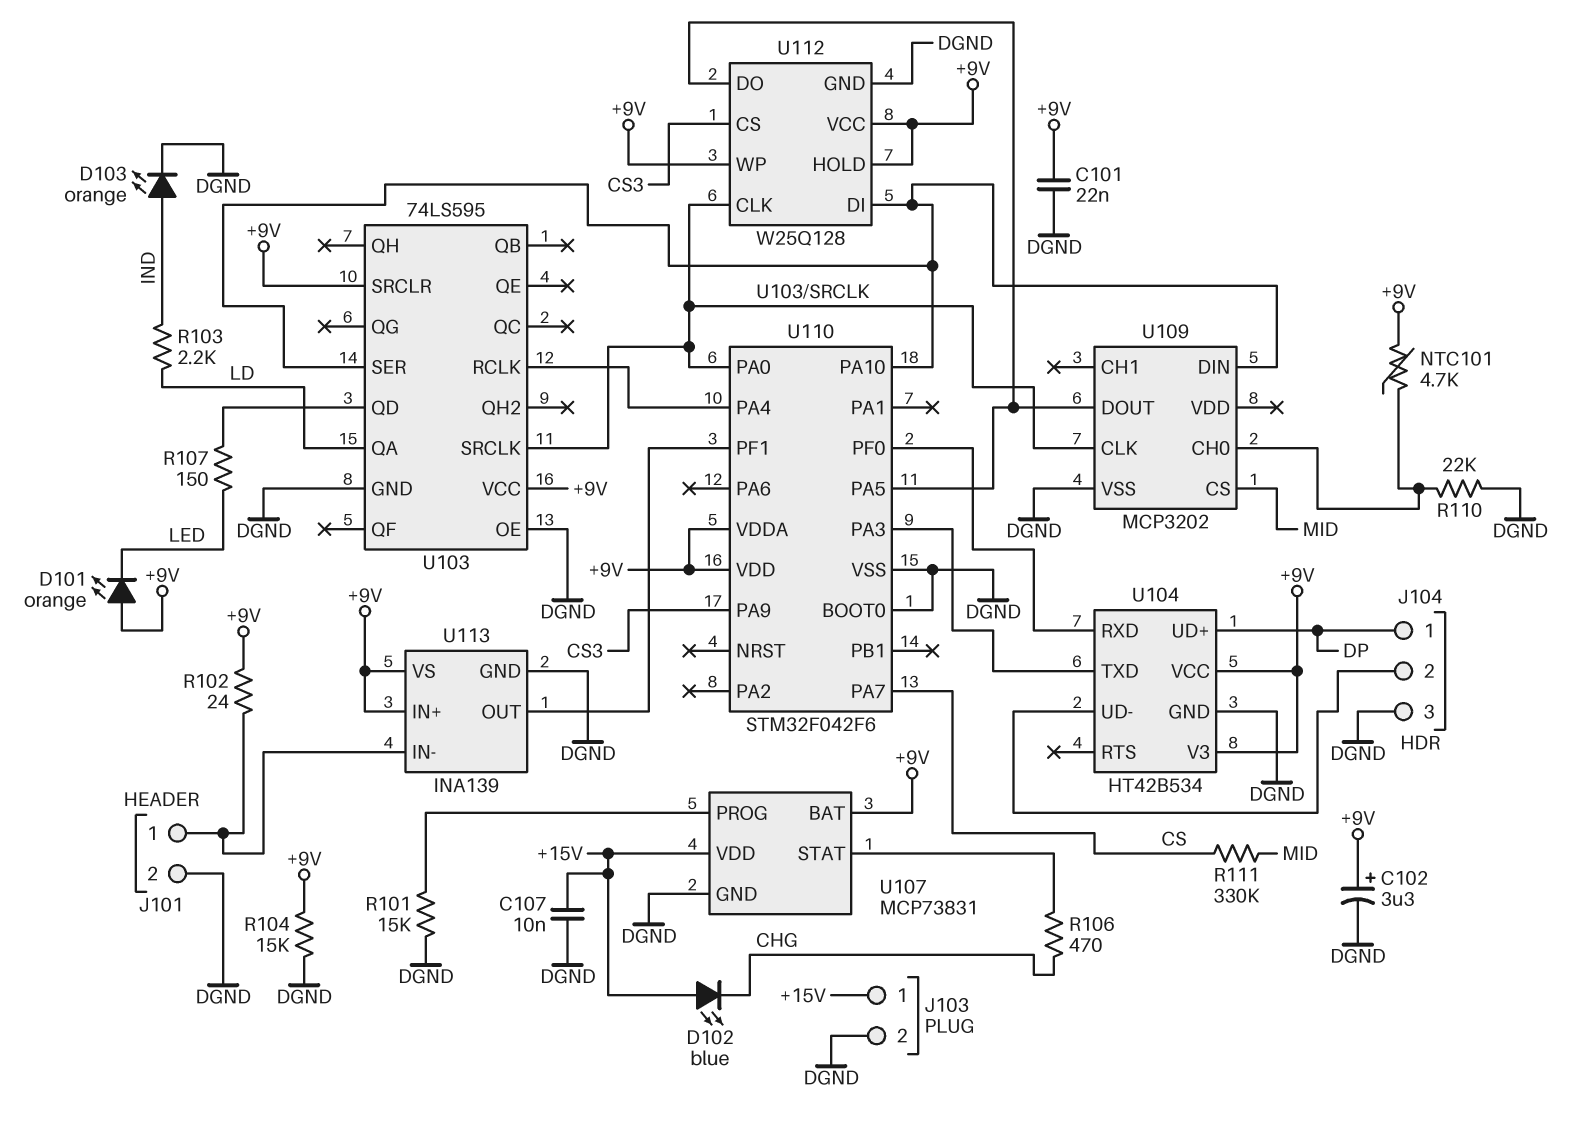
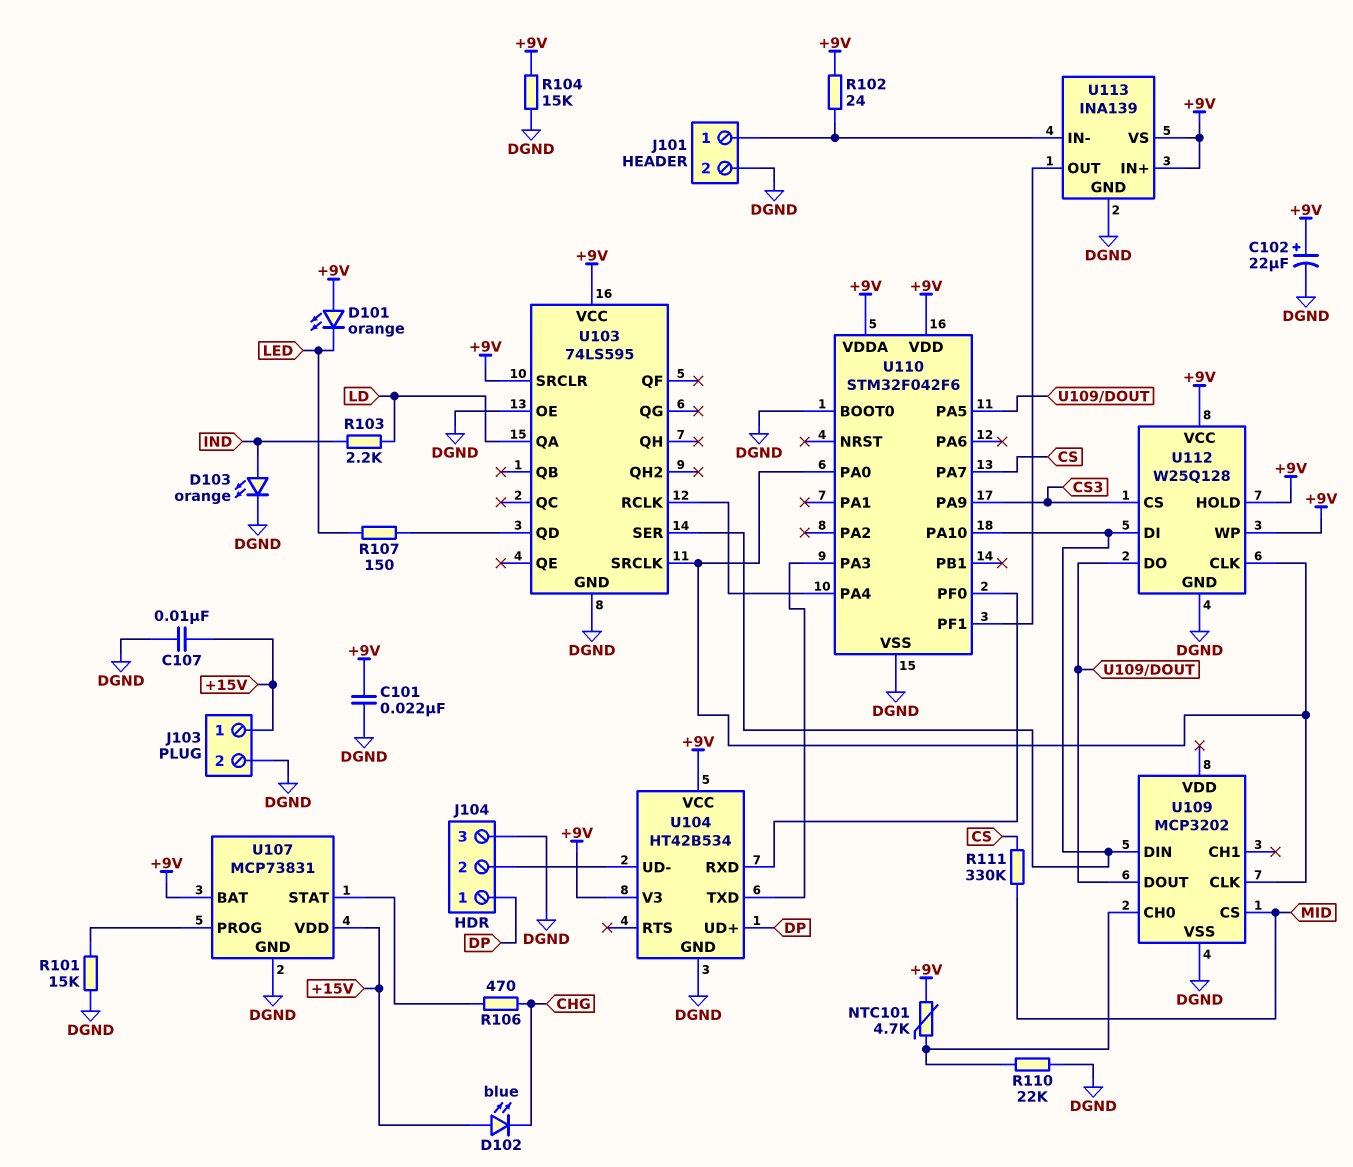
C102: 3.3uF (plus +9V, minus DGND) -> 22uF (plus +9V, minus DGND)

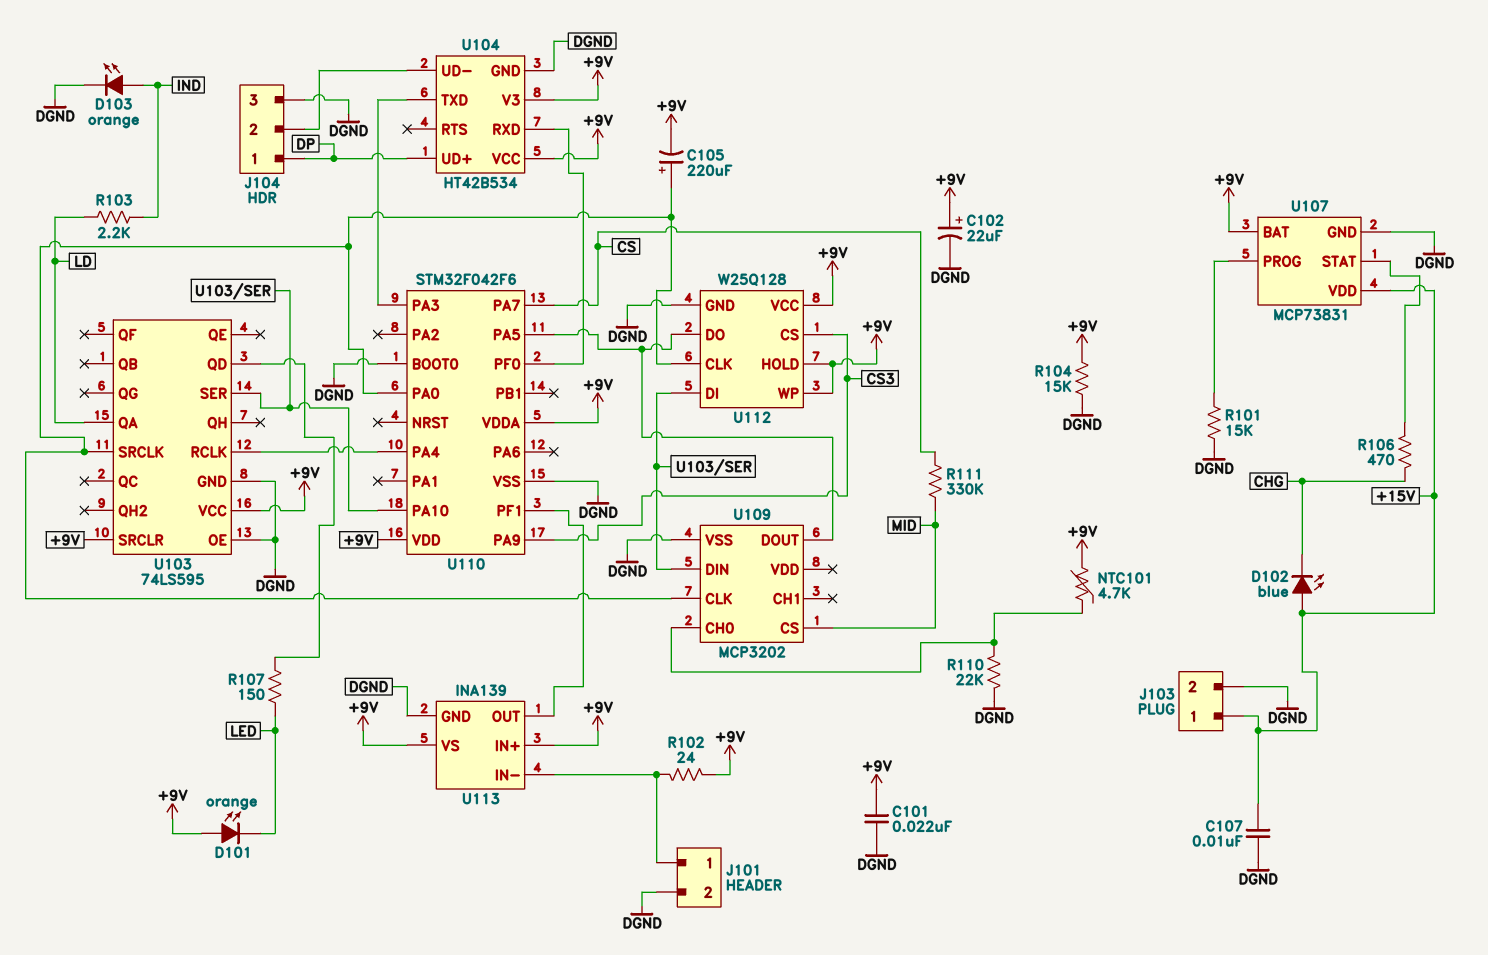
C105: none -> 220uF (plus U103/SRCLK, minus +9V)

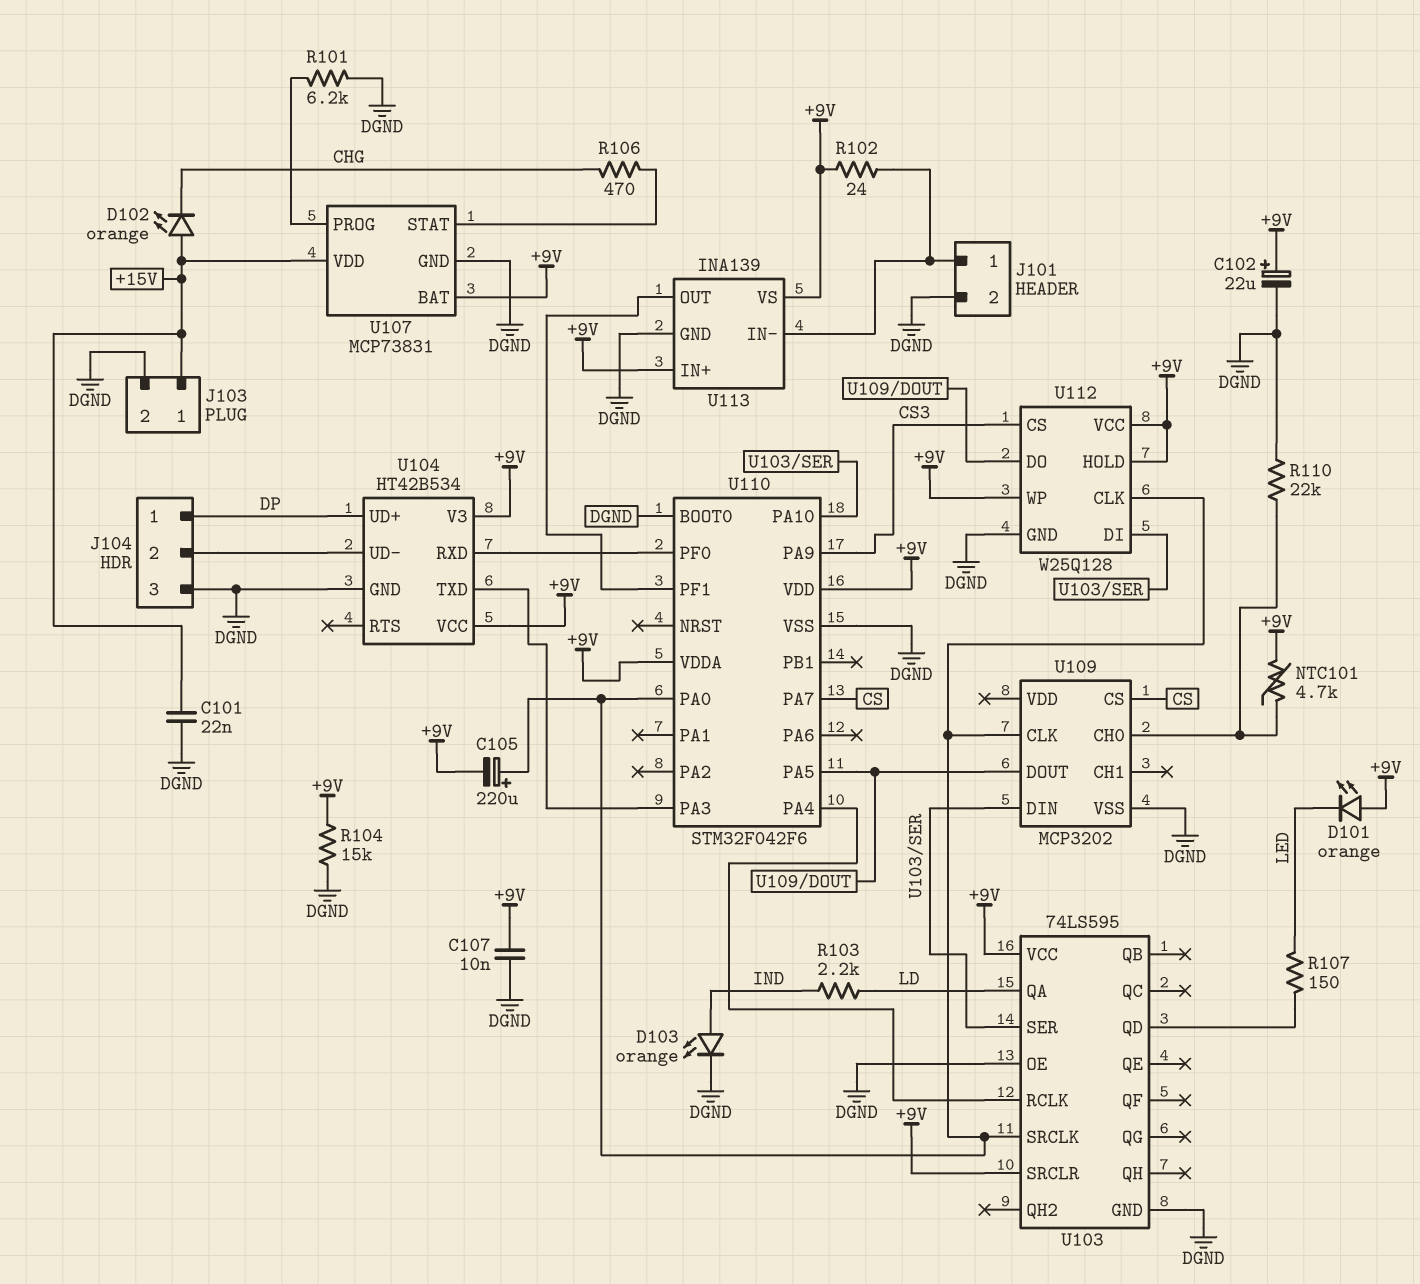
C101: 22nF (+9V, DGND) -> 22nF (+15V, DGND)
C107: 10nF (+15V, DGND) -> 10nF (+9V, DGND)
D102: LED blue (A +15V, K CHG) -> LED orange (A +15V, K CHG)
R101: 15k (DGND, U107/PROG) -> 6.2k (DGND, U107/PROG)
R111: 330k (CS, MID) -> none
U109 pin CS: MID -> CS

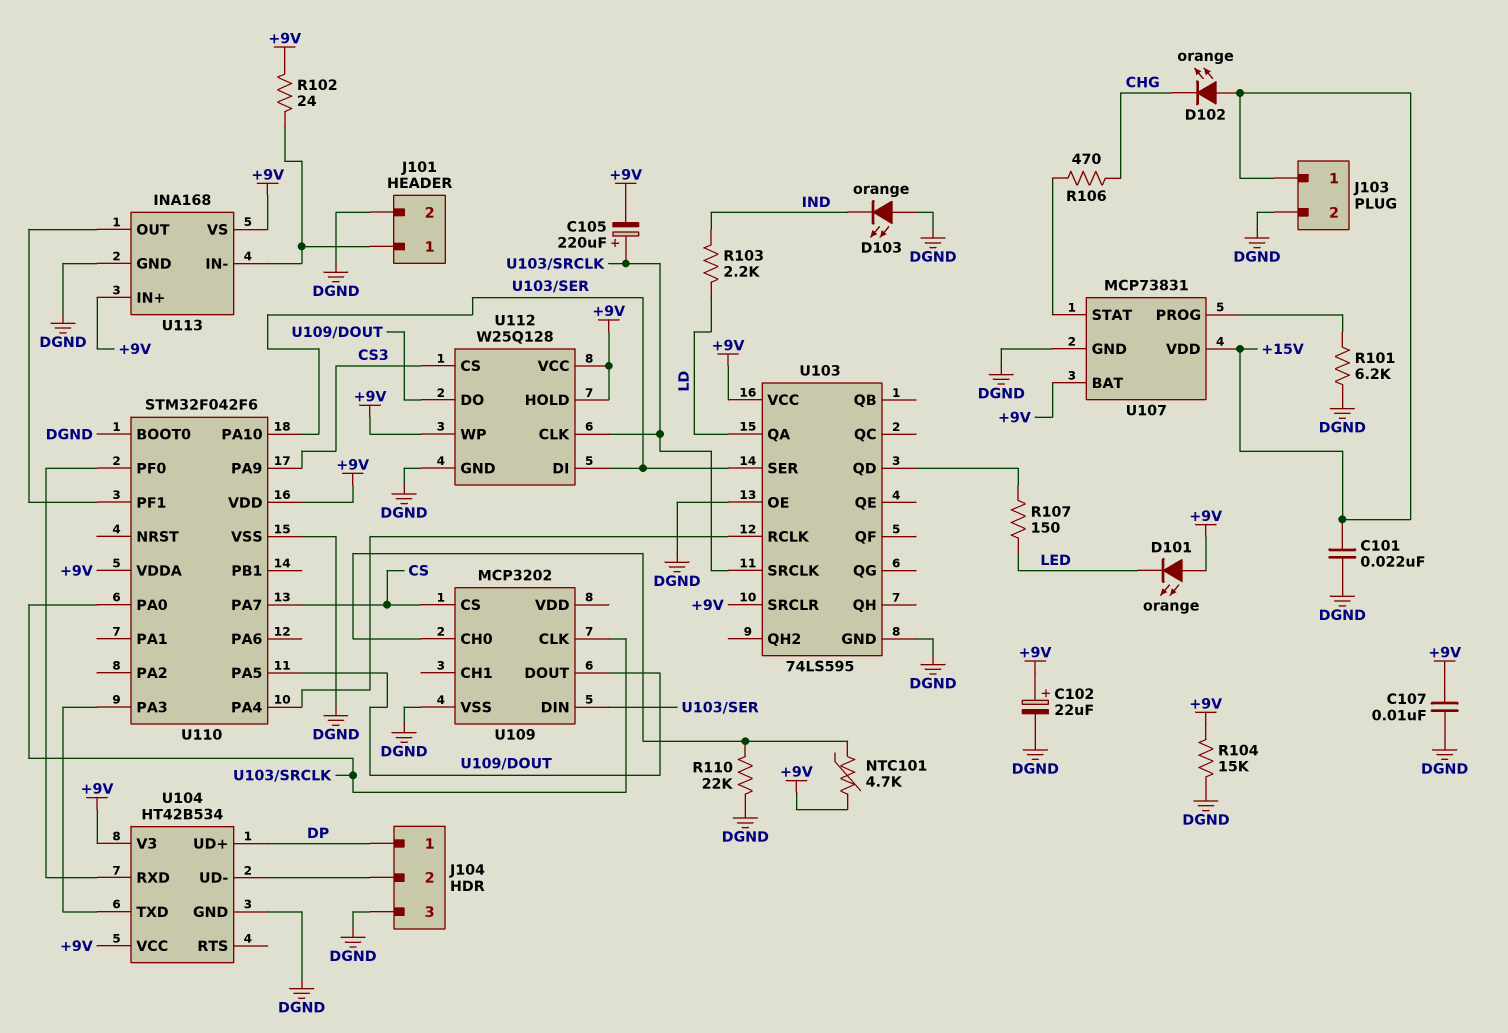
D103: LED orange (A IND, K DGND) -> LED orange (A DGND, K IND)
U113: INA139 -> INA168

